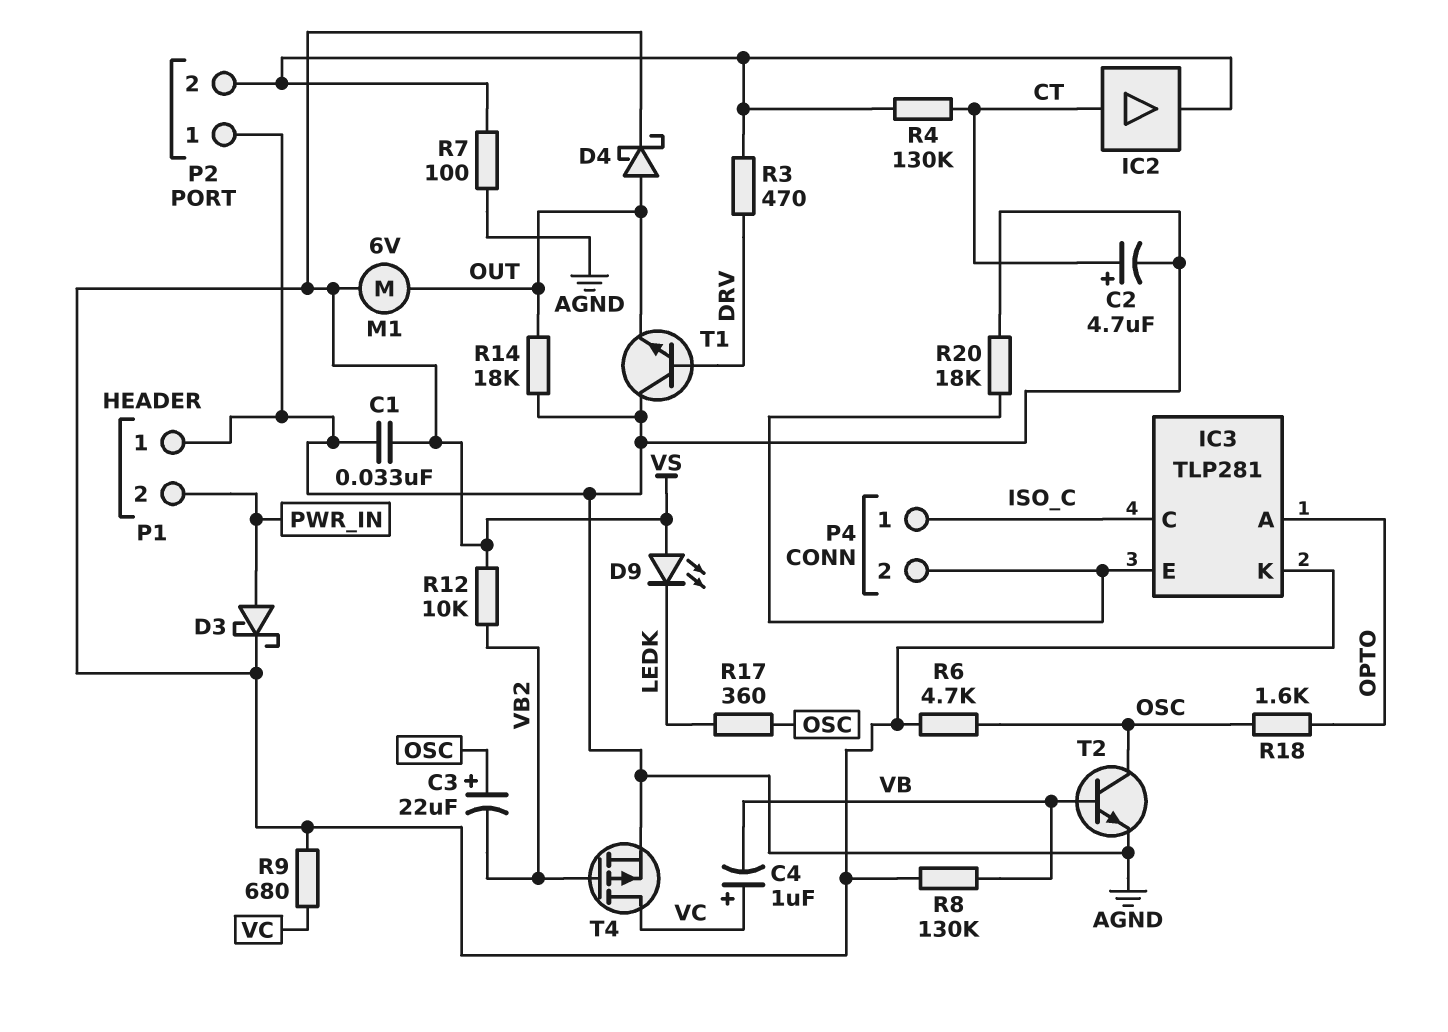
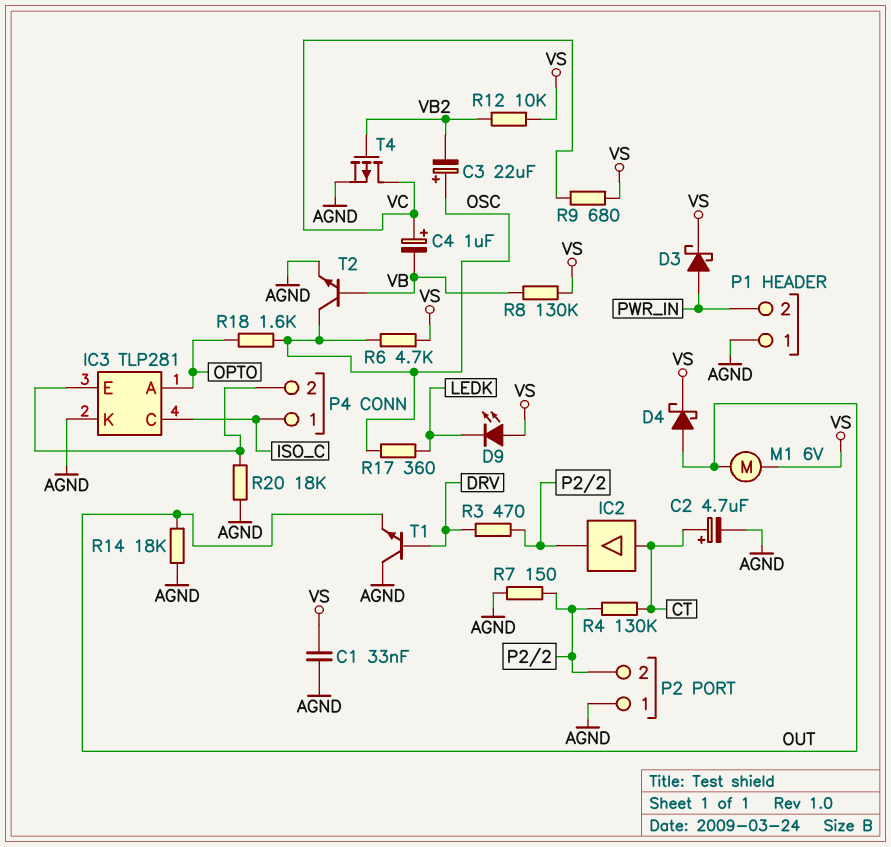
IC3 pin K: VS -> AGND
R7: 100 (AGND, P2/2) -> 150 (AGND, P2/2)

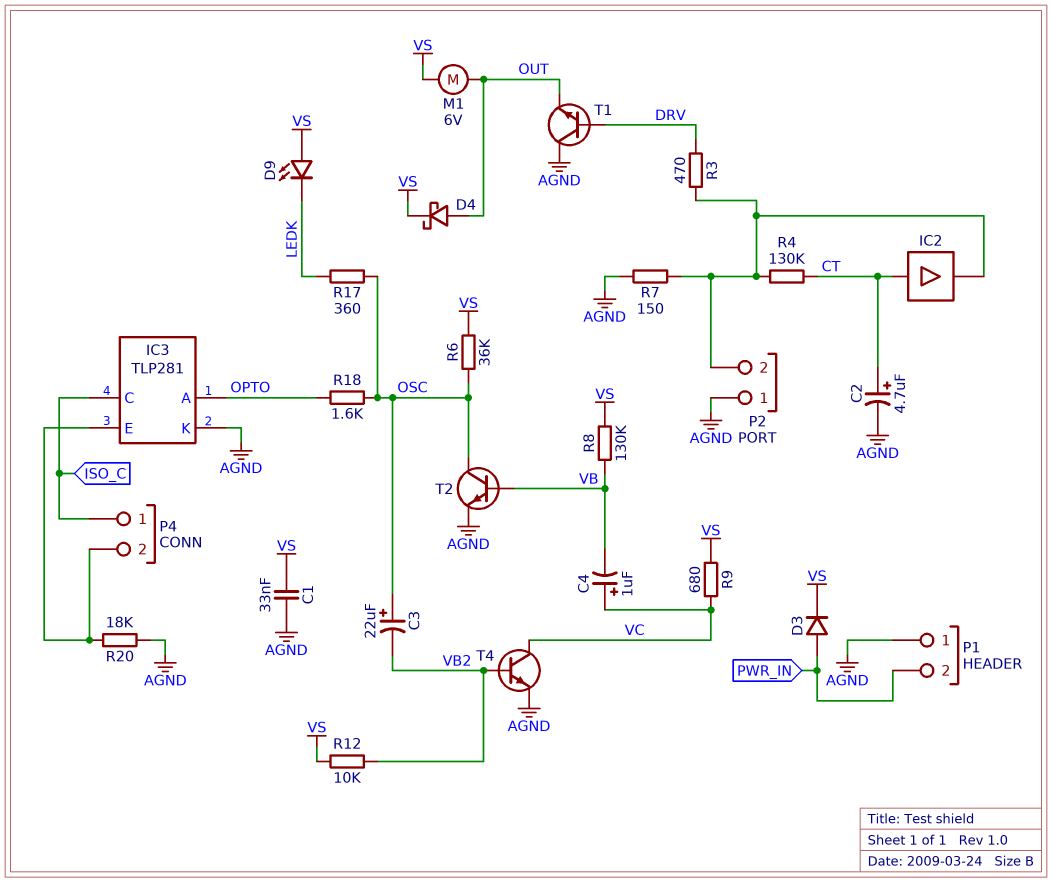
D3: schottky (A PWR_IN, K VS) -> diode (A PWR_IN, K VS)
R6: 4.7k (OSC, VS) -> 36k (OSC, VS)
R14: 18k (AGND, OUT) -> none
T4: PMOS (G VB2, D VC, S AGND) -> NPN (B VB2, C VC, E AGND)

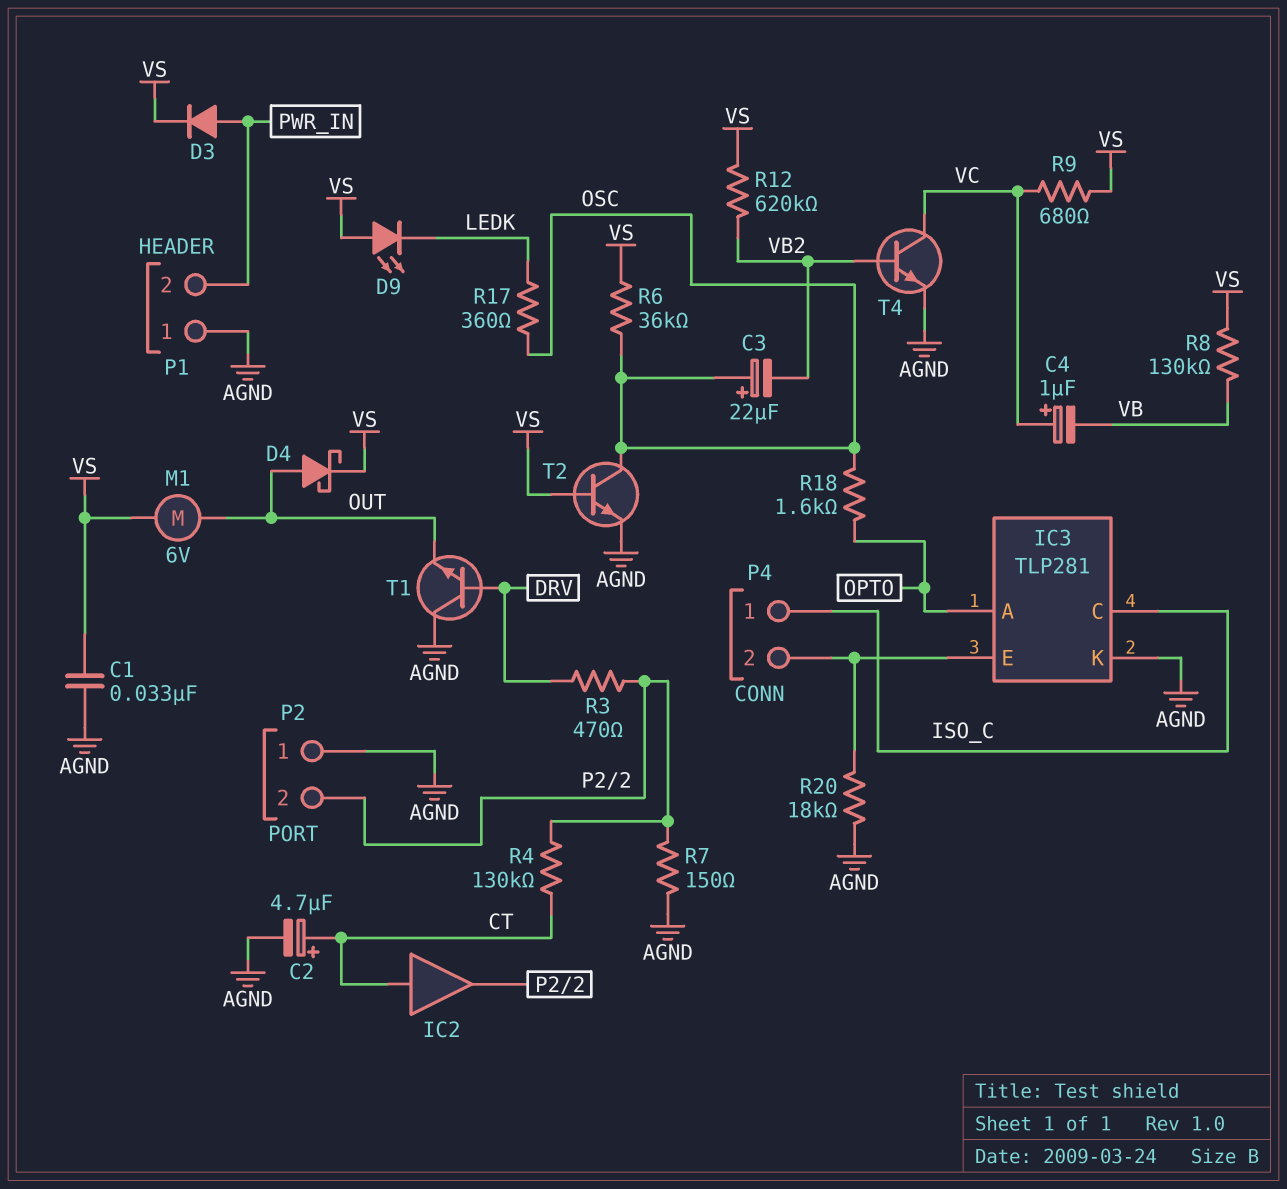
R12: 10k (VB2, VS) -> 620k (VB2, VS)
T2: NPN (B VB, C OSC, E AGND) -> NPN (B VS, C OSC, E AGND)

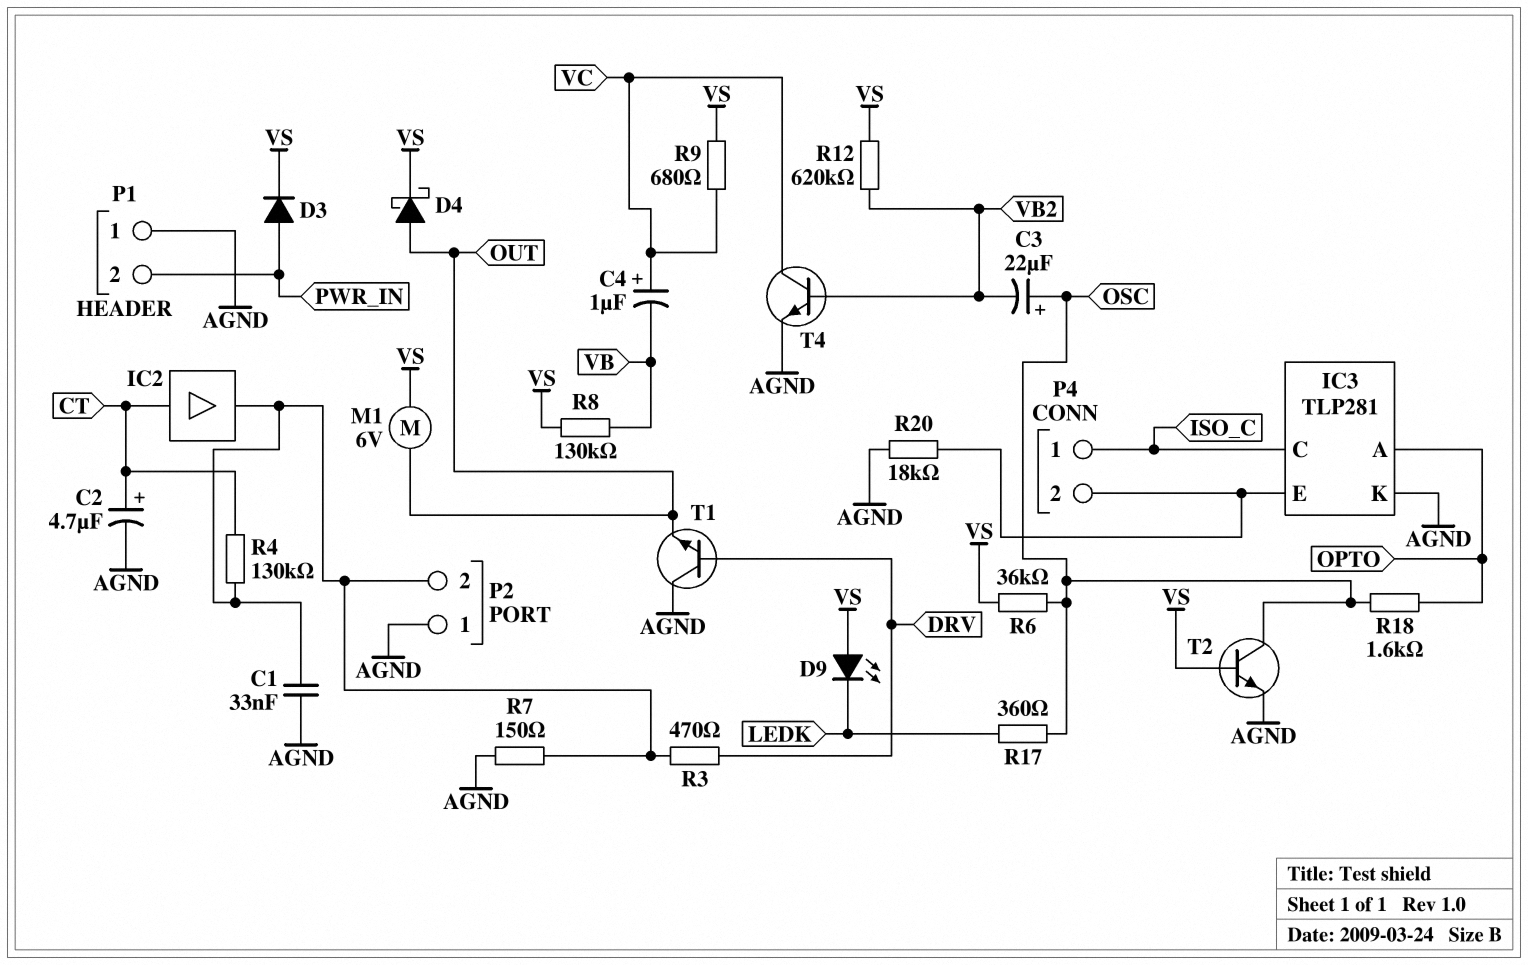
C1: 33nF (AGND, VS) -> 33nF (AGND, P2/2)

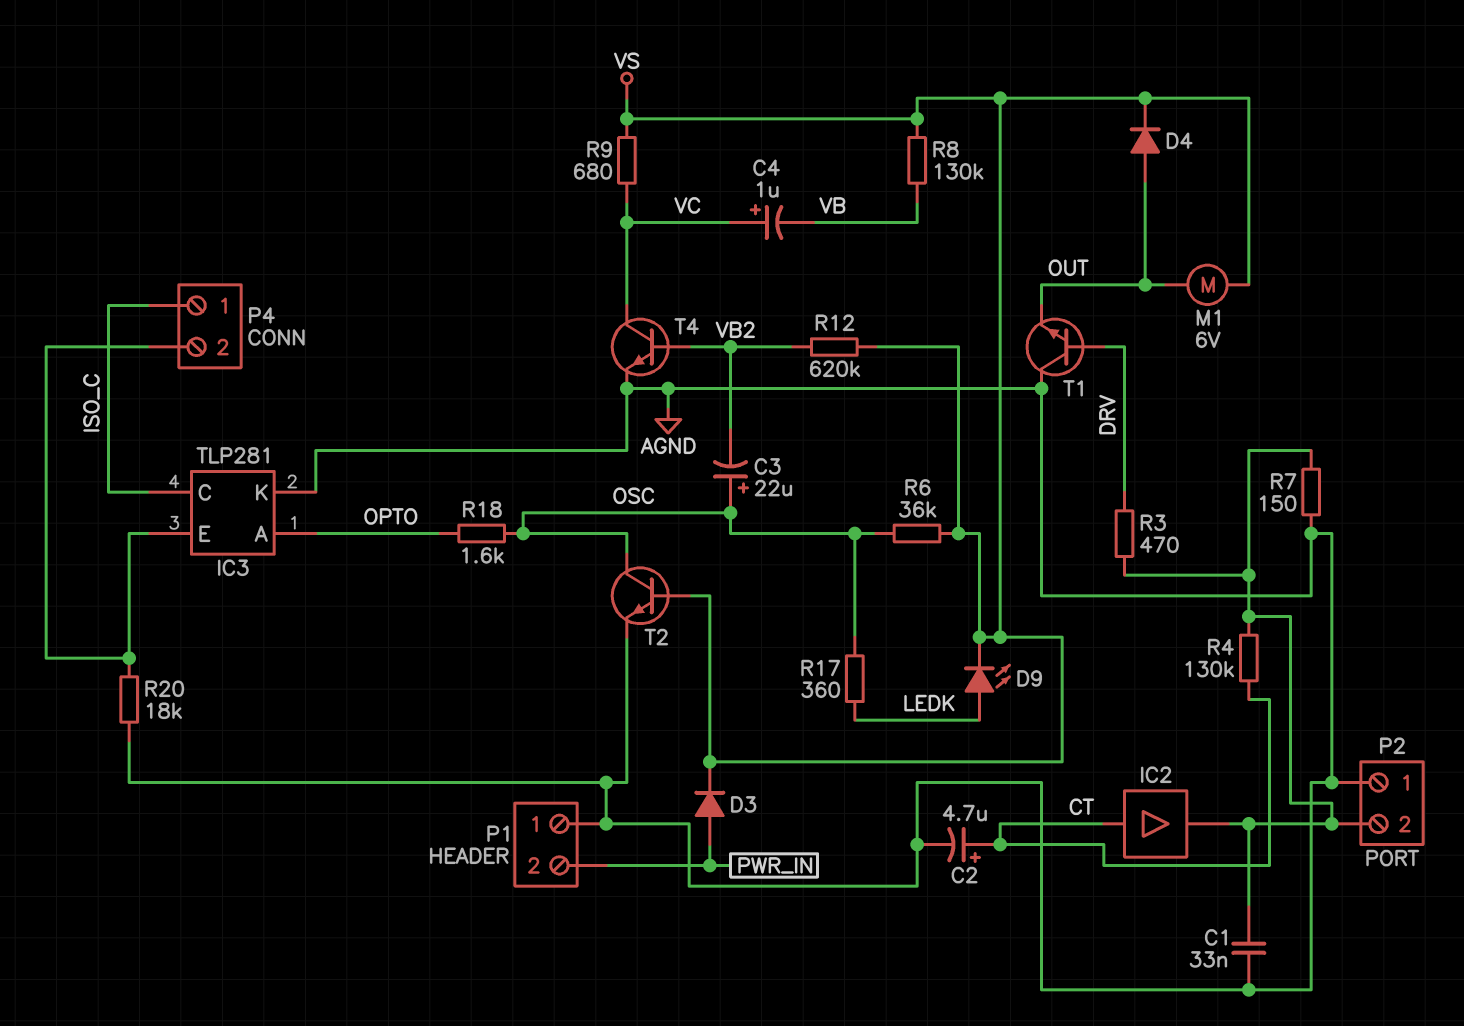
D4: schottky (A OUT, K VS) -> diode (A OUT, K VS)
D9: LED (A VS, K LEDK) -> LED (A LEDK, K VS)

